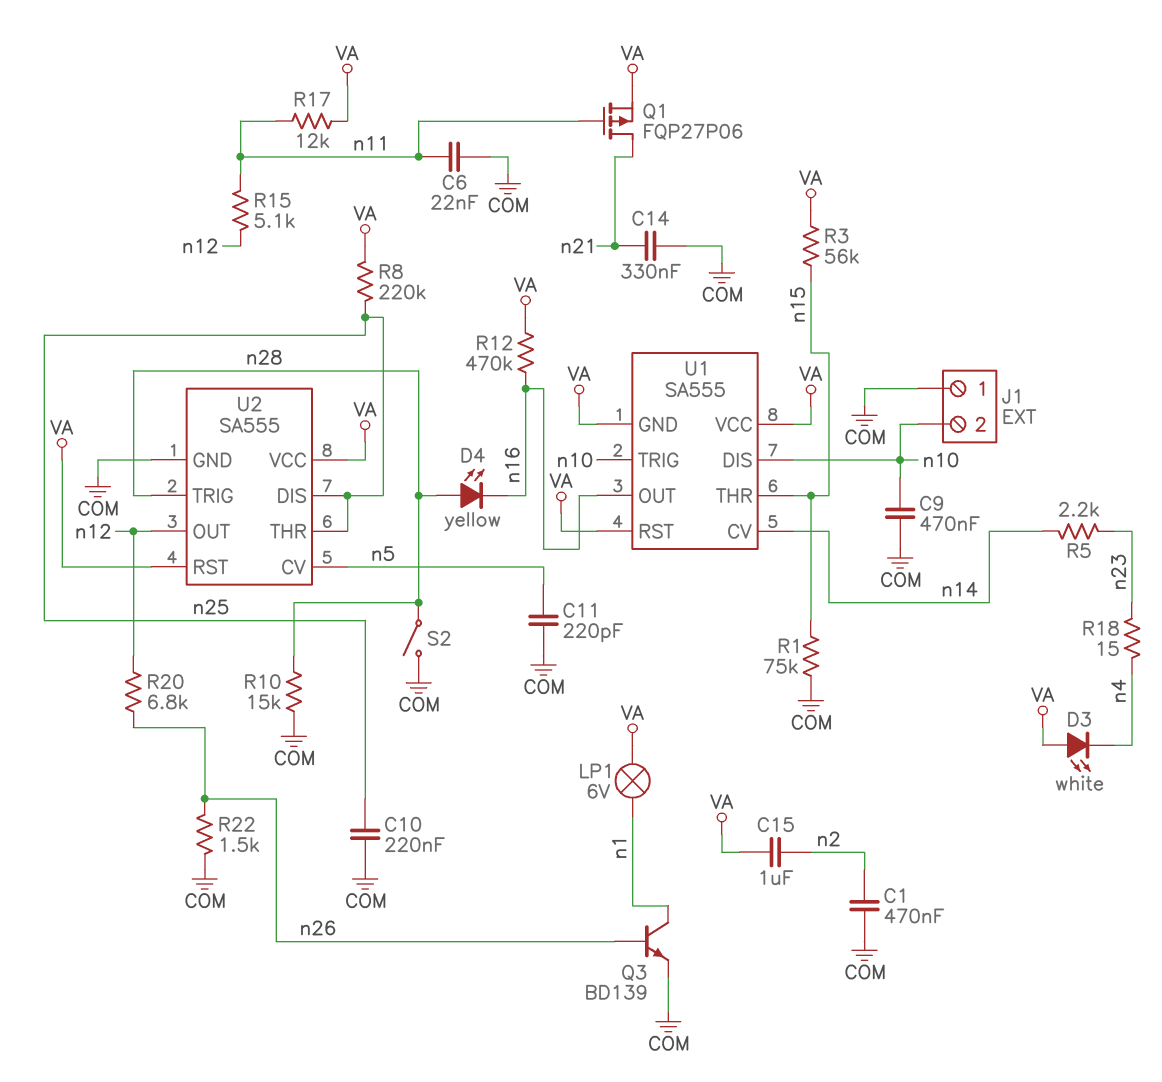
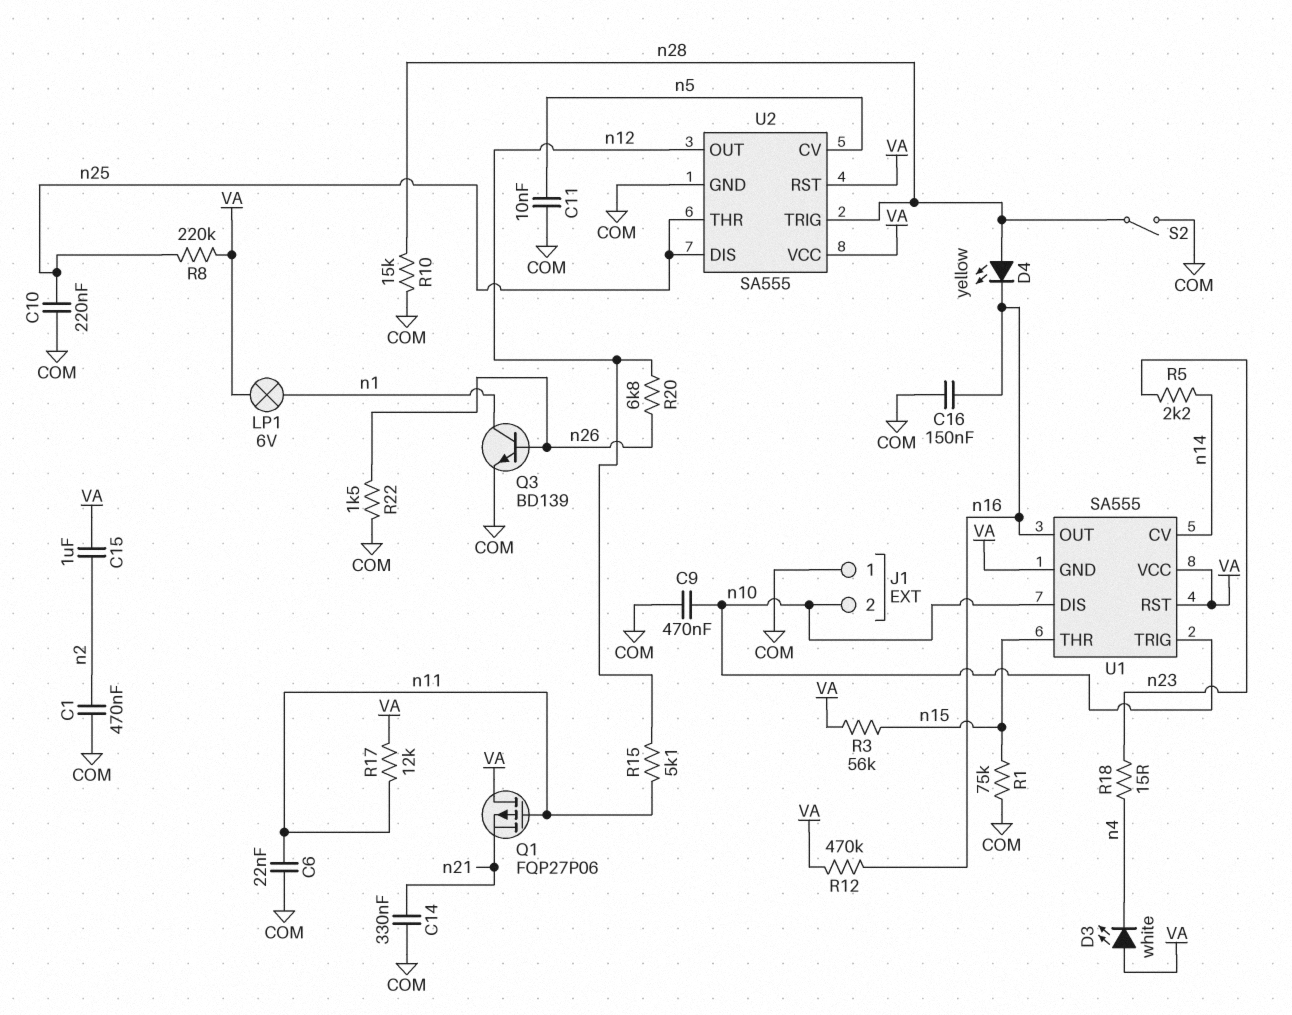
C11: 220pF (COM, n5) -> 10nF (COM, n5)
C16: none -> 150nF (COM, n16)
Q1: PMOS FQP27P06 (G n11, D n21, S VA) -> PMOS FQP27P06 (G n11, D VA, S n21)

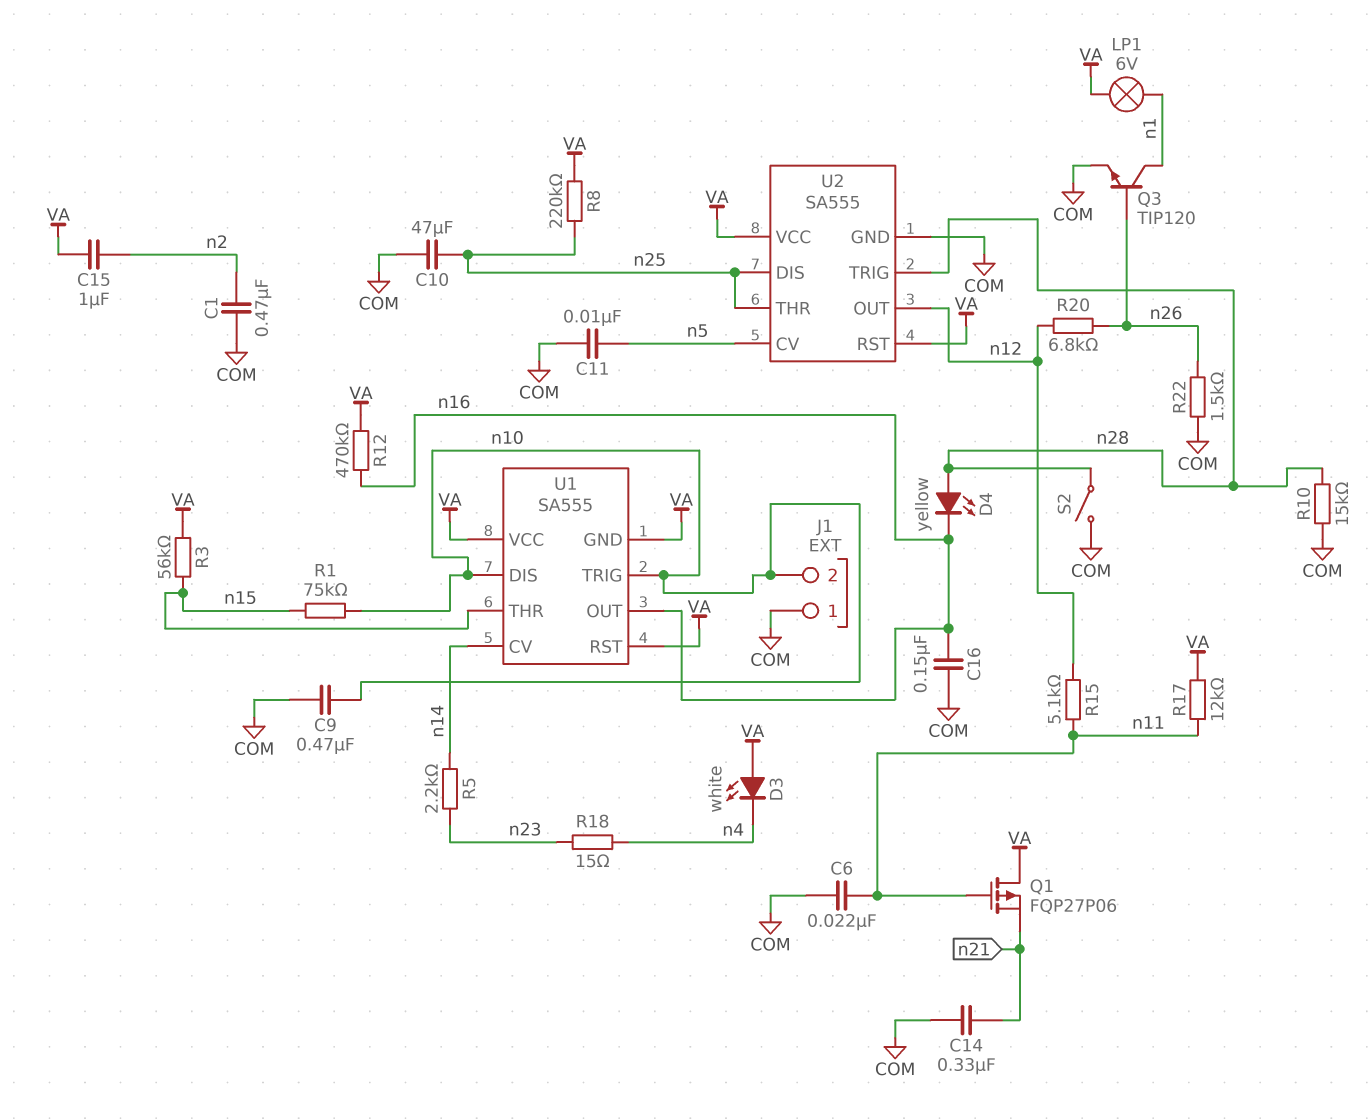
C10: 220nF (COM, n25) -> 47uF (COM, n25)
Q3: NPN BD139 (B n26, C n1, E COM) -> NPN TIP120 (B n26, C n1, E COM)
R1: 75k (COM, n15) -> 75k (n10, n15)

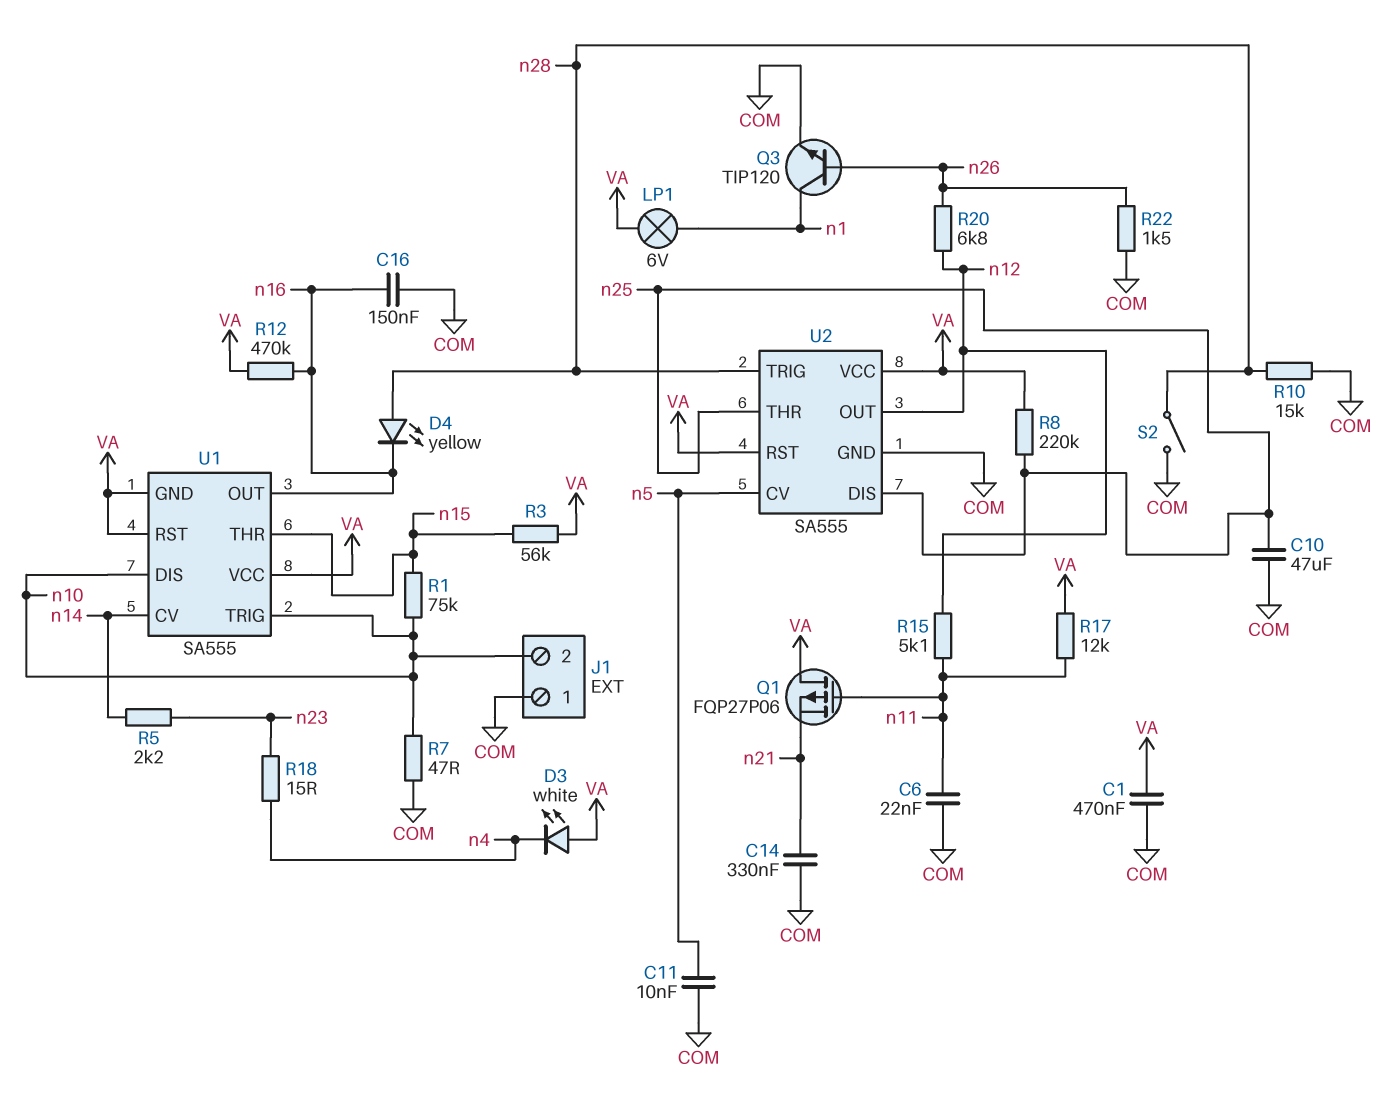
C1: 470nF (COM, n2) -> 470nF (COM, VA)
C9: 470nF (COM, n10) -> none
C15: 1uF (VA, n2) -> none
R7: none -> 47 (COM, n10)

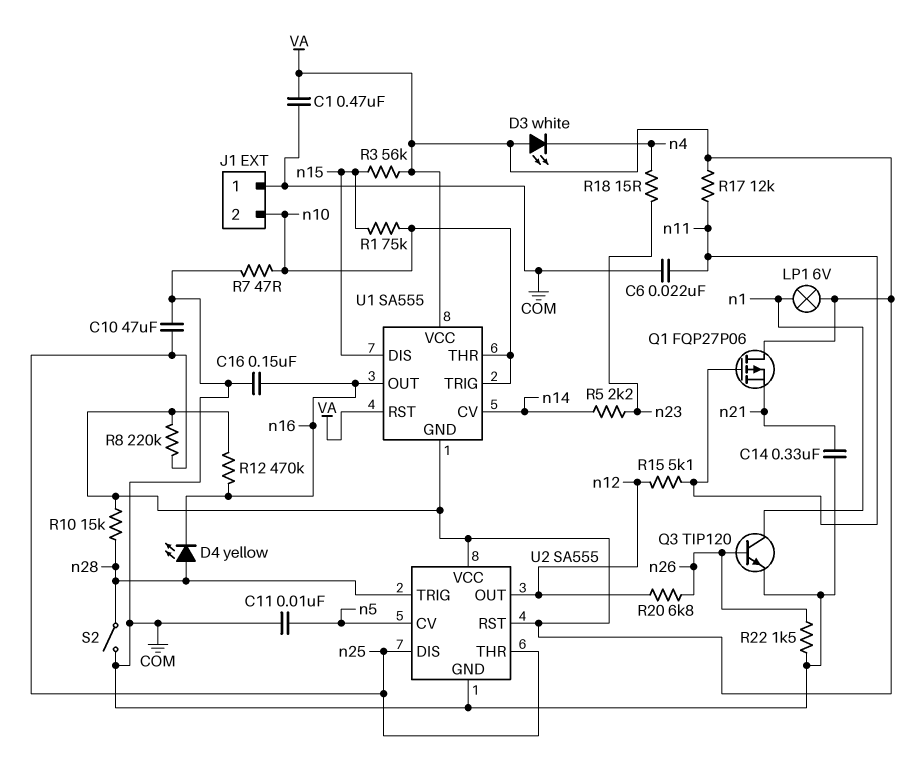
R10: 15k (COM, n28) -> 15k (VA, n28)
U1 pin DIS: n10 -> n15
U1 pin THR: n15 -> n10

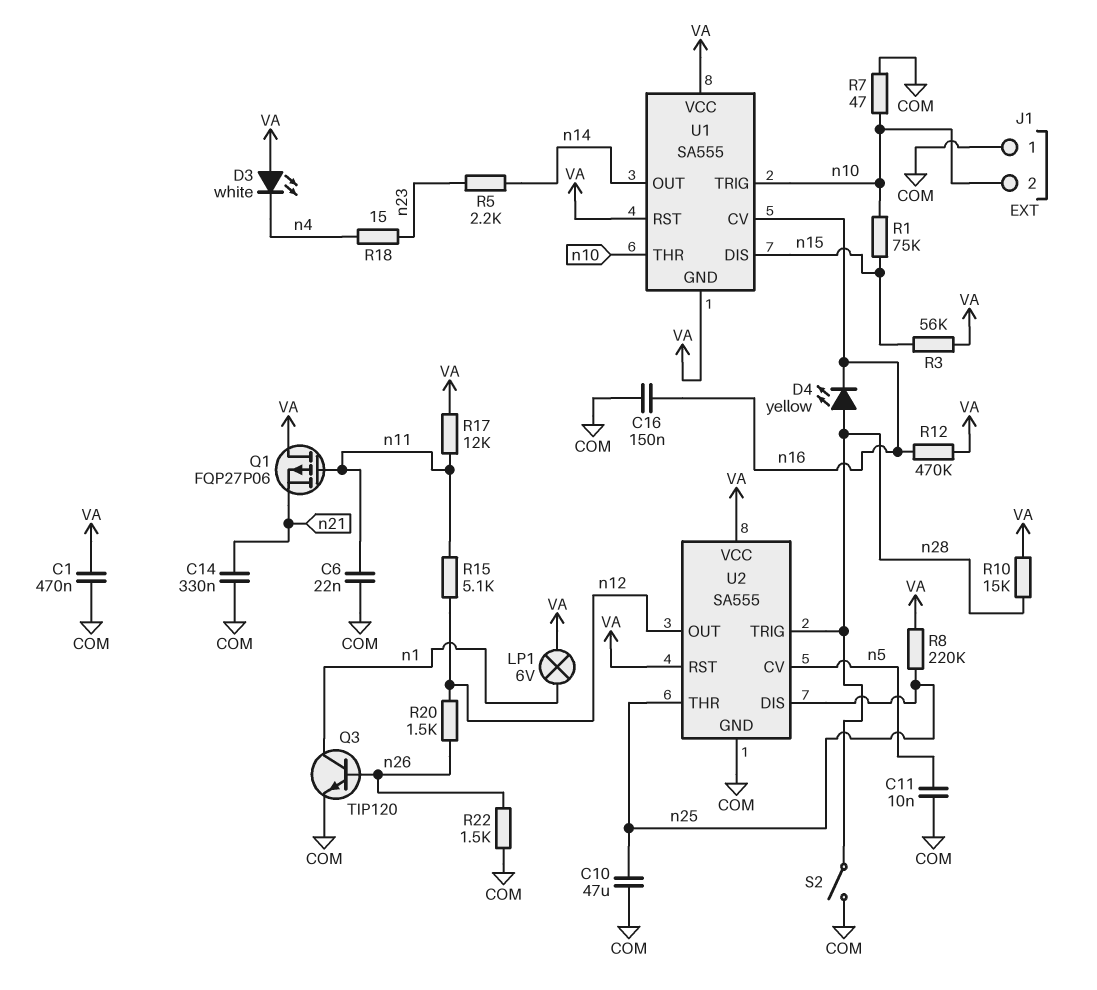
R20: 6.8k (n12, n26) -> 1.5k (n12, n26)
U1 pin CV: n14 -> n16
U1 pin OUT: n16 -> n14

